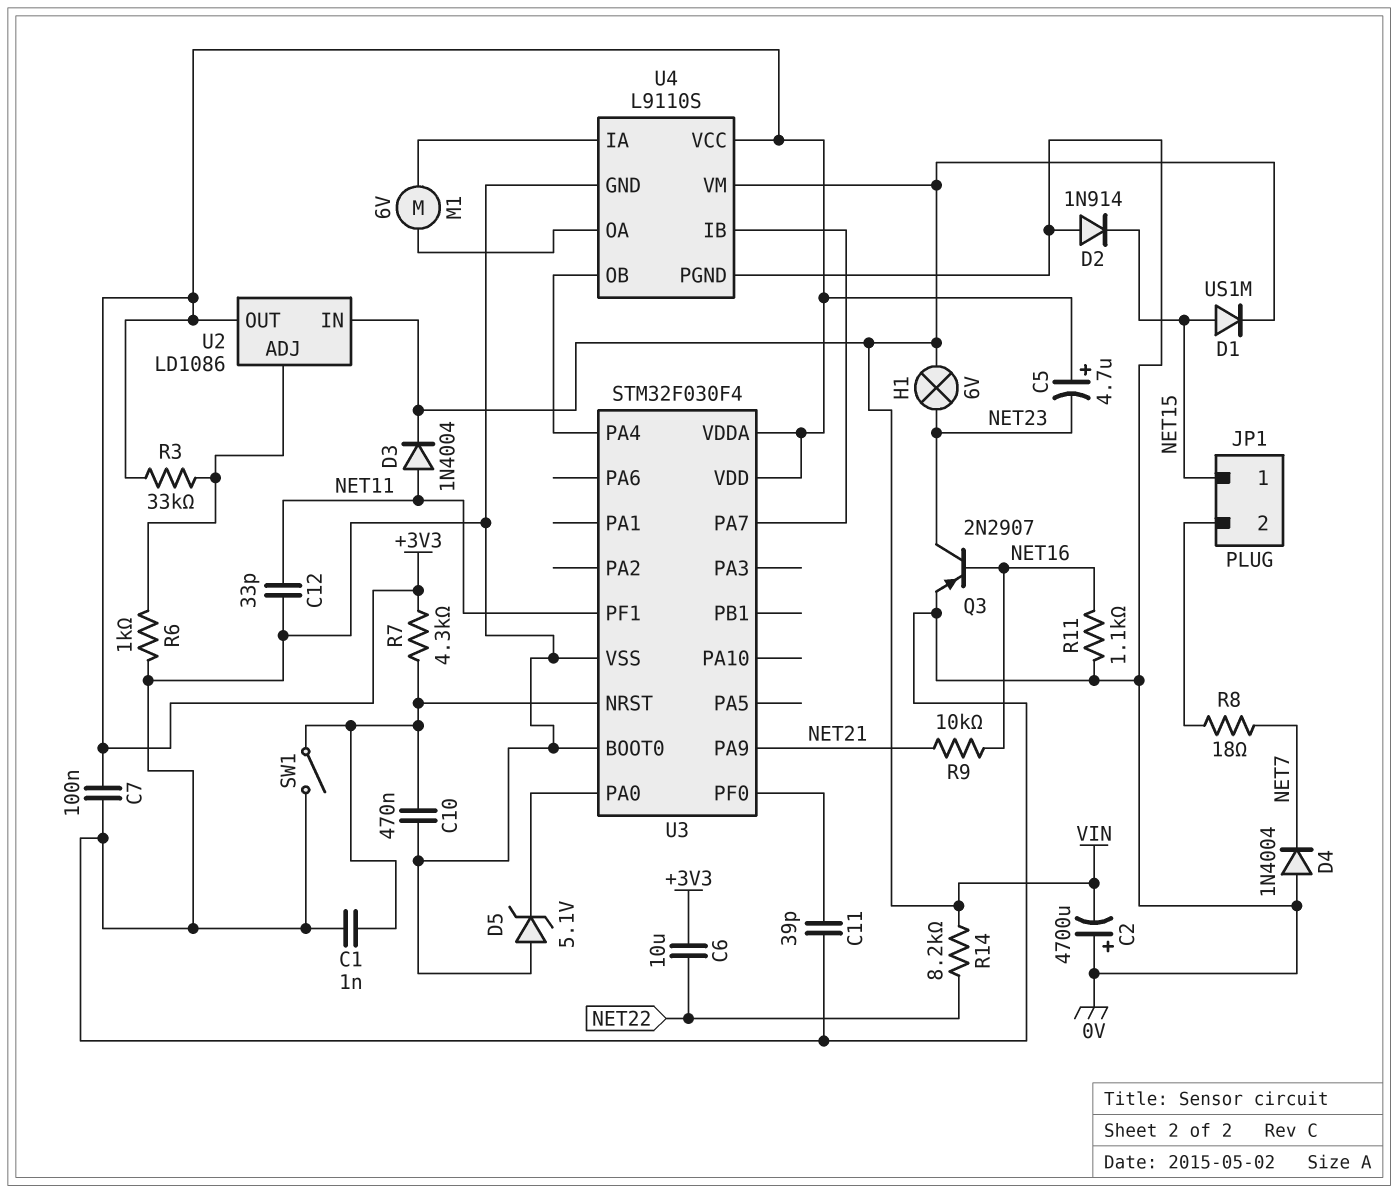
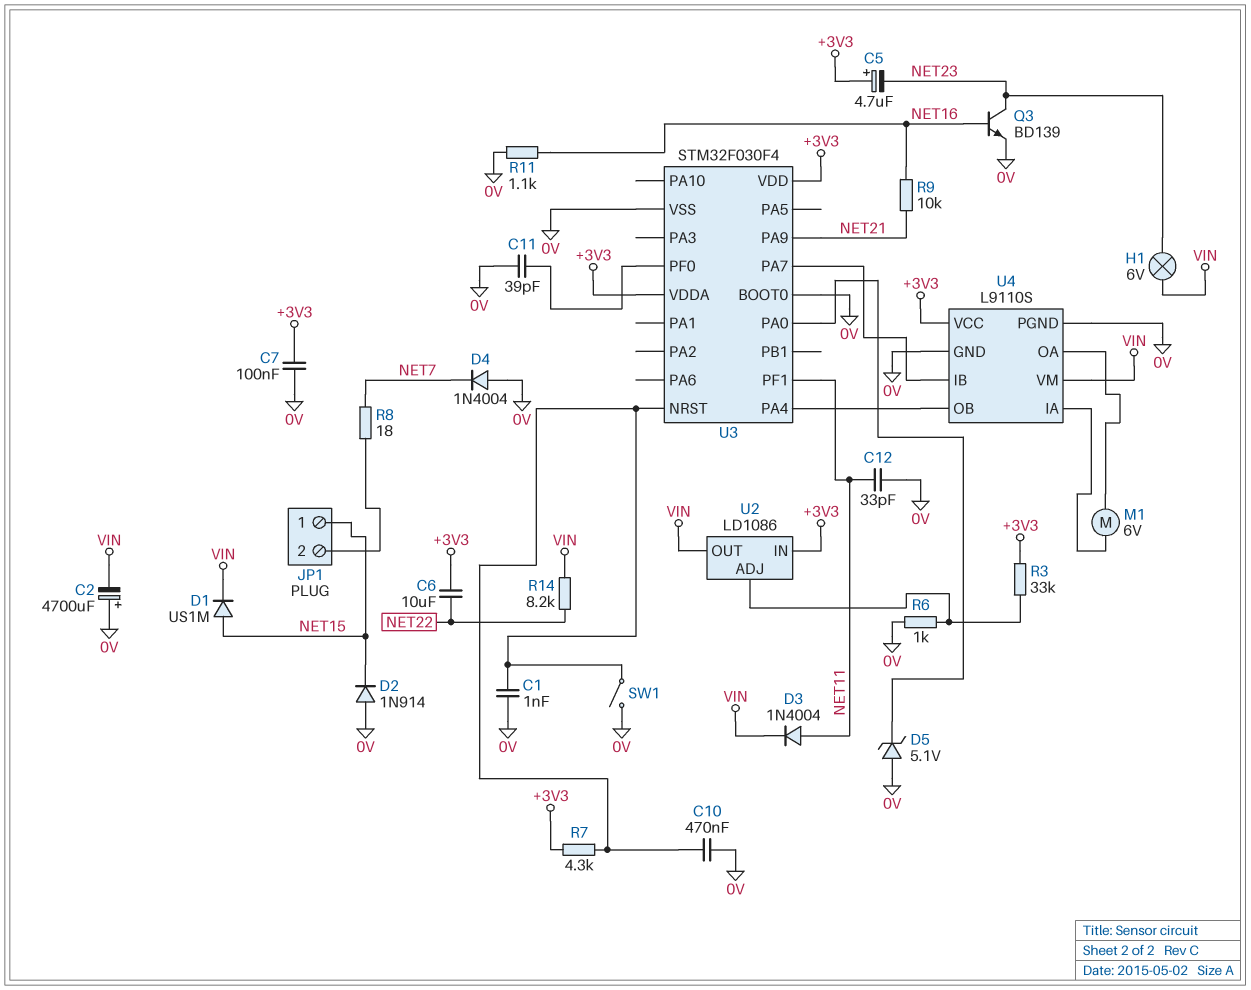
Q3: PNP 2N2907 (B NET16, C NET23, E 0V) -> NPN BD139 (B NET16, C NET23, E 0V)
U2 pin IN: VIN -> +3V3
U2 pin OUT: +3V3 -> VIN

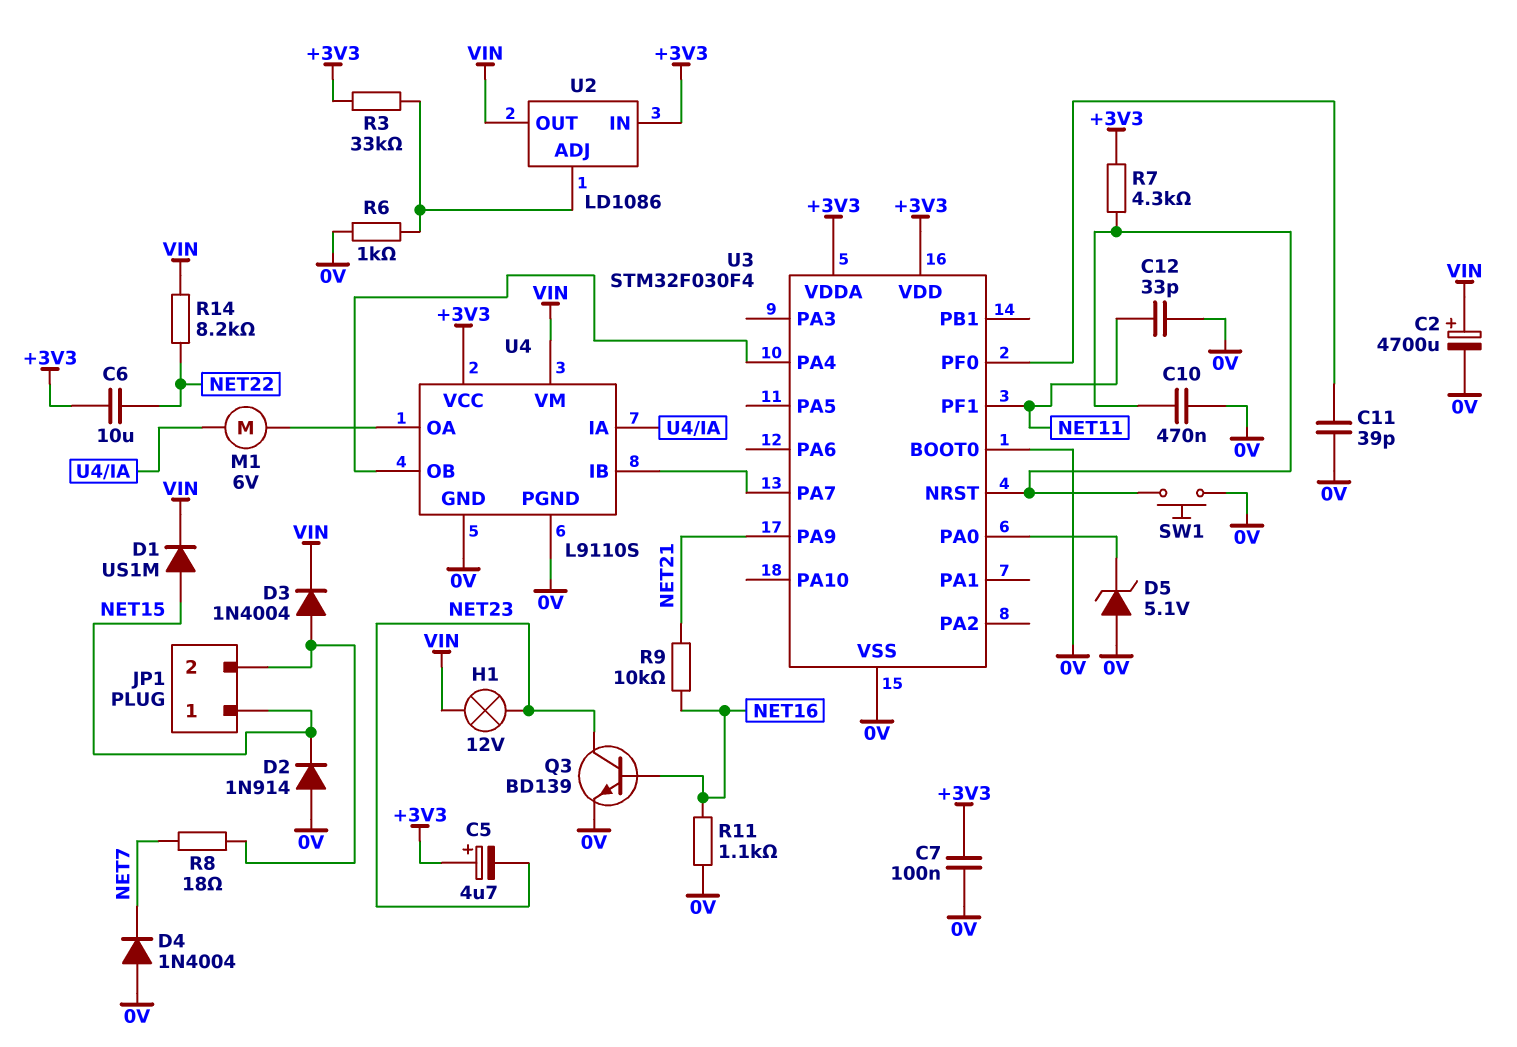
C1: 1nF (0V, U3/NRST) -> none
C2: 4700uF (plus 0V, minus VIN) -> 4700uF (plus VIN, minus 0V)
D3: diode 1N4004 (A NET11, K VIN) -> diode 1N4004 (A JP1/2, K VIN)
H1: lamp 6V (NET23, VIN) -> lamp 12V (NET23, VIN)
SW1: switch (0V, U3/NRST) -> button (0V, U3/NRST)

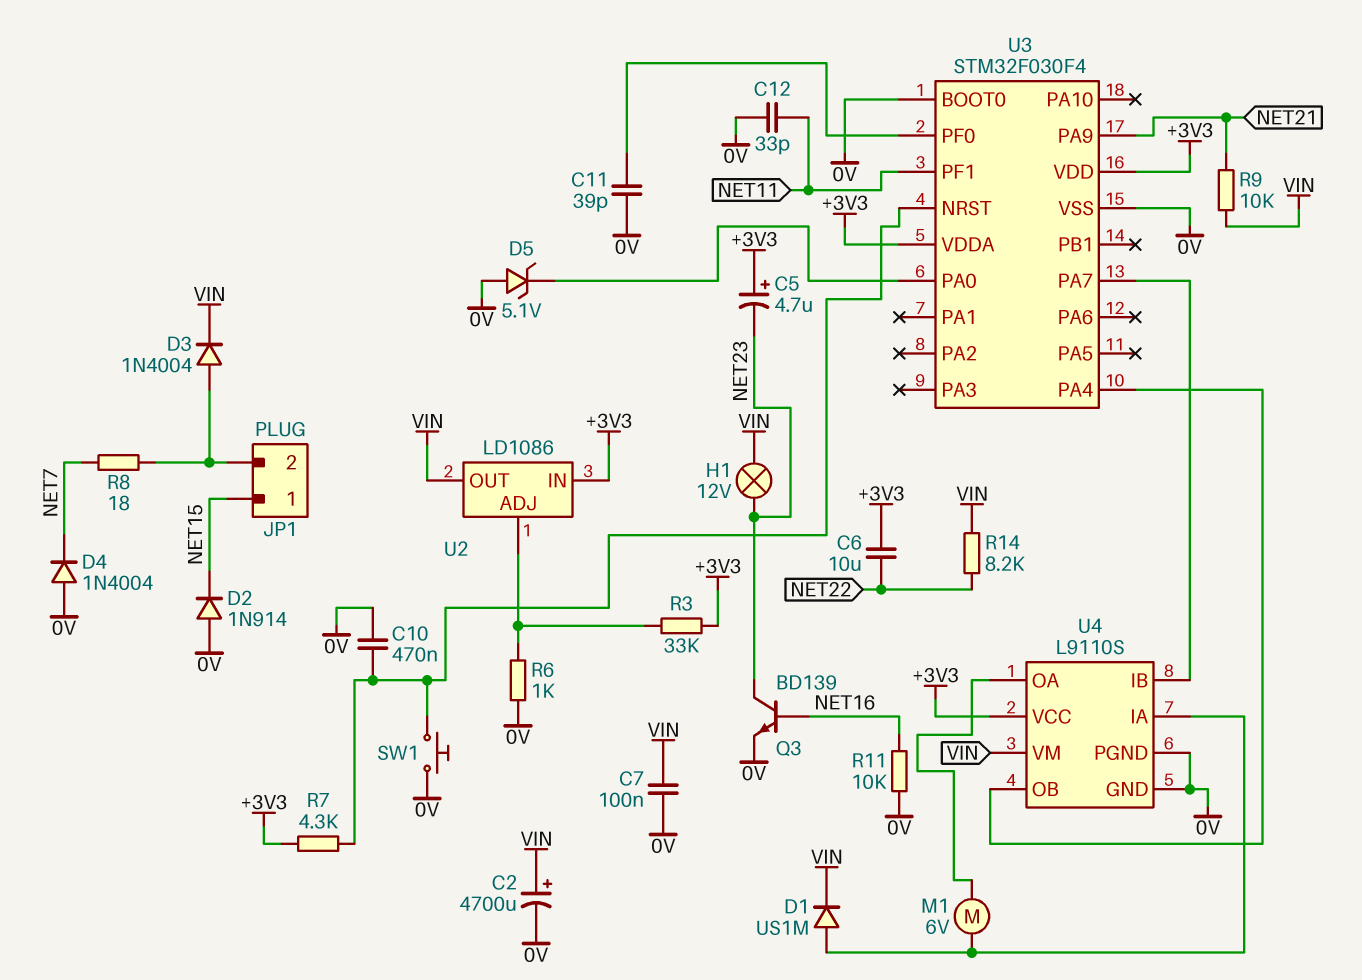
C7: 100nF (+3V3, 0V) -> 100nF (0V, VIN)
D1: diode US1M (A NET15, K VIN) -> diode US1M (A U4/IA, K VIN)
R9: 10k (NET16, NET21) -> 10k (NET21, VIN)
R11: 1.1k (0V, NET16) -> 10k (0V, NET16)

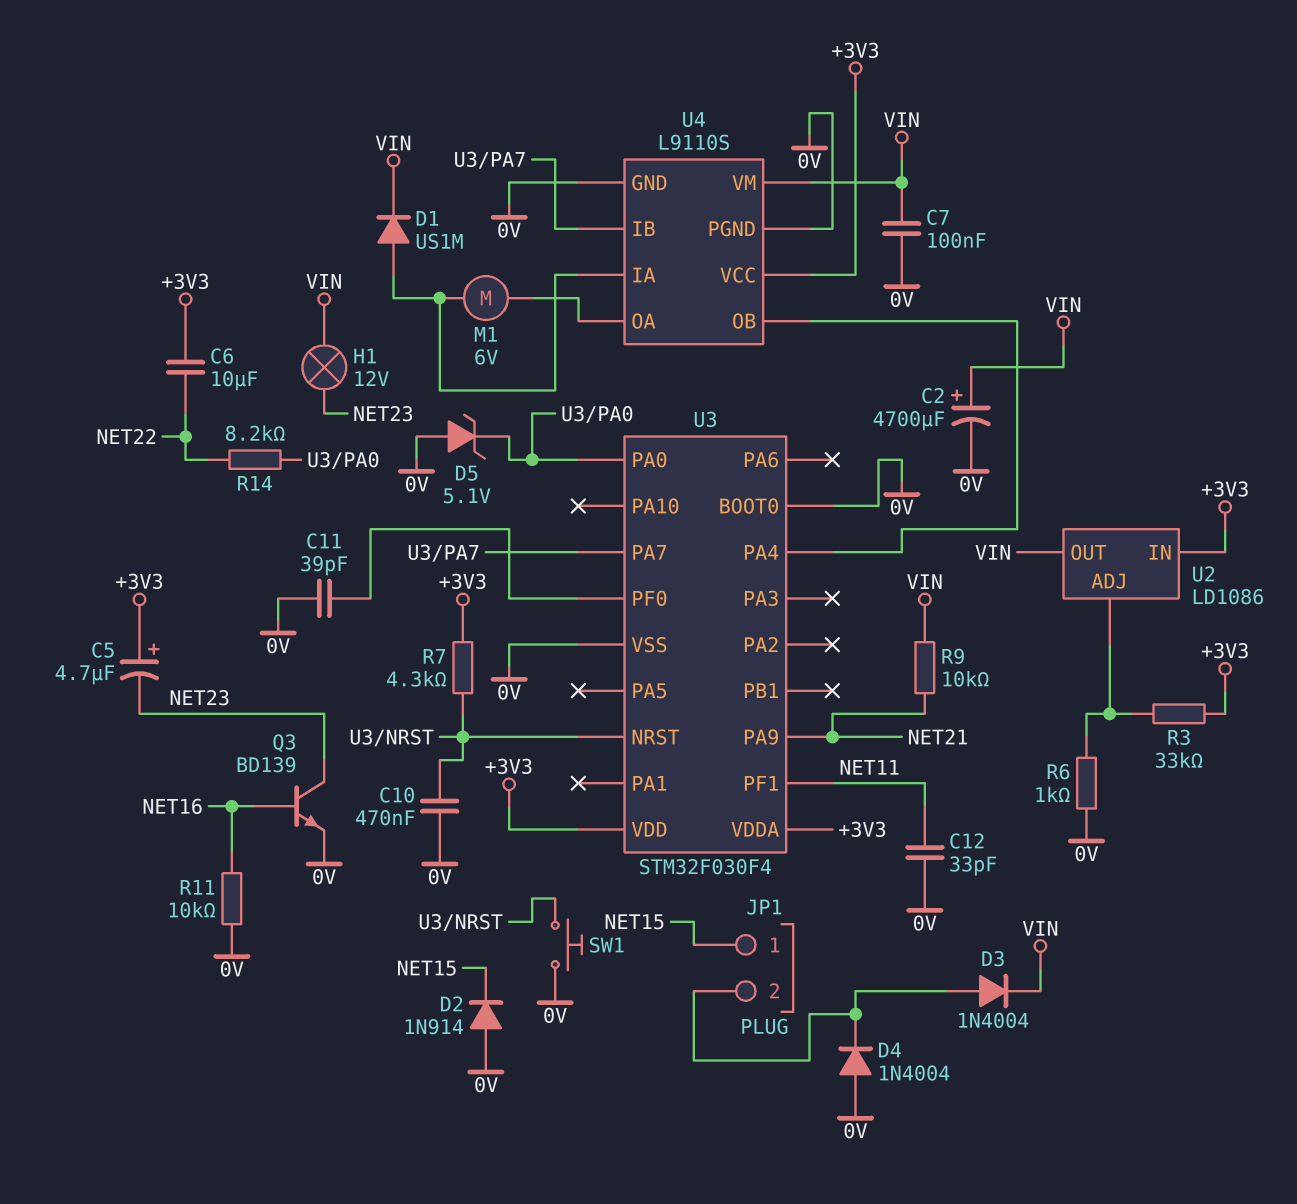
D4: diode 1N4004 (A 0V, K NET7) -> diode 1N4004 (A 0V, K JP1/2)
R8: 18 (JP1/2, NET7) -> none
R14: 8.2k (NET22, VIN) -> 8.2k (NET22, U3/PA0)

